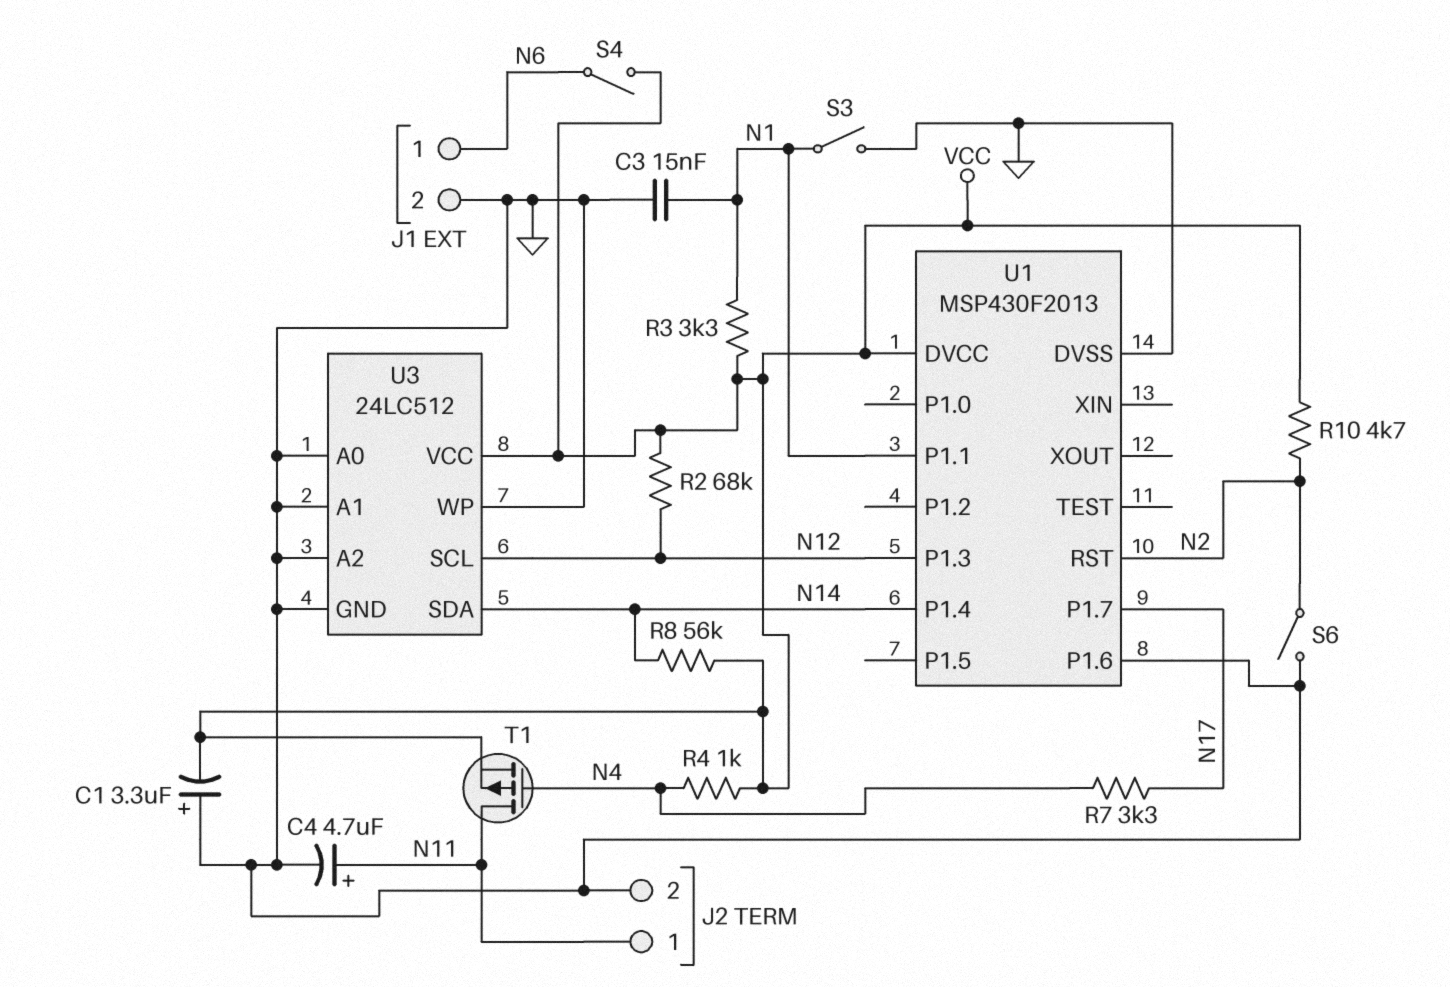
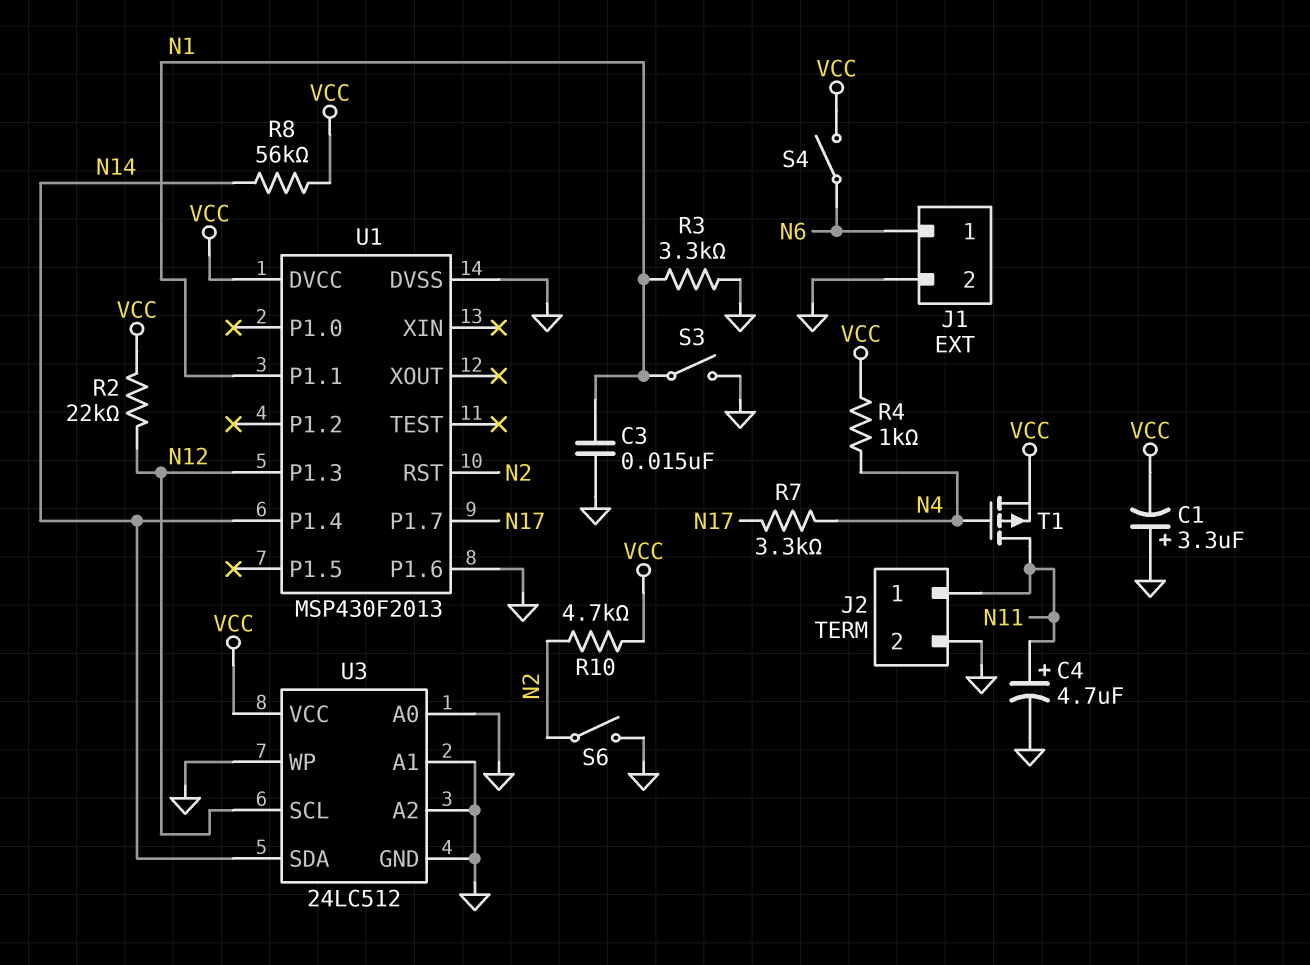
R2: 68k (N12, VCC) -> 22k (N12, VCC)
R3: 3.3k (N1, VCC) -> 3.3k (GND, N1)

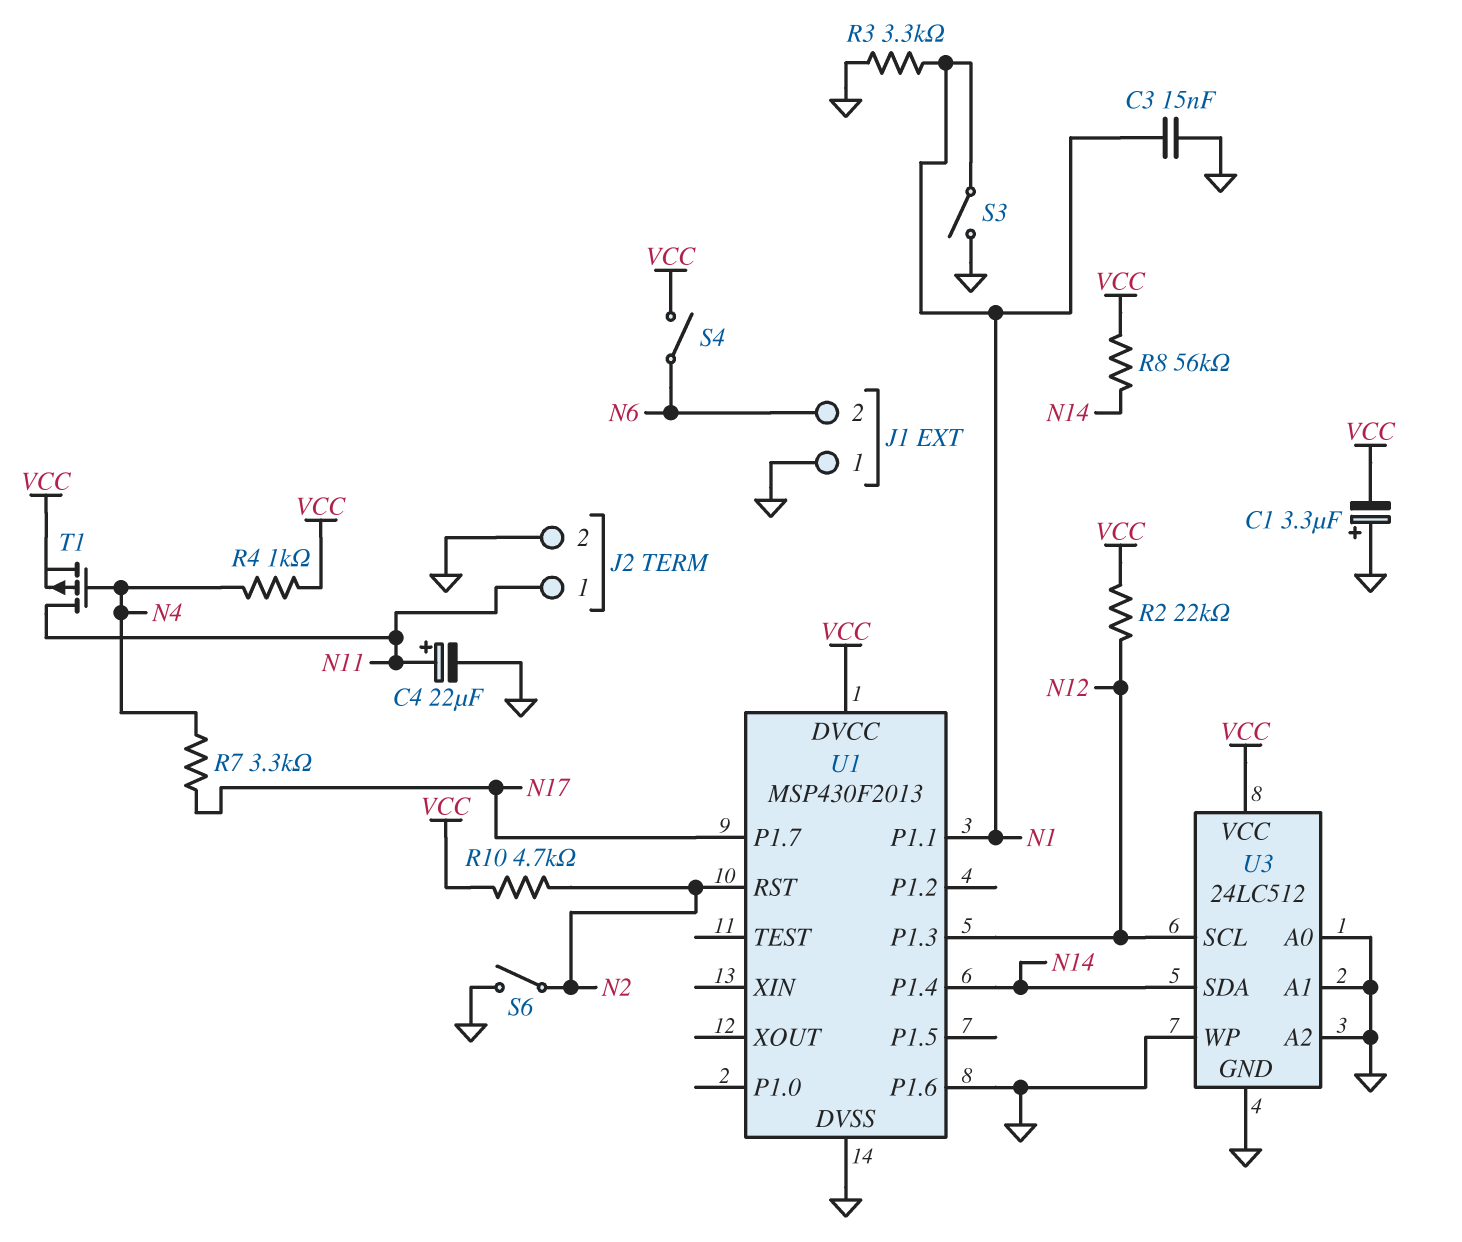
C4: 4.7uF (plus N11, minus GND) -> 22uF (plus N11, minus GND)
J1 pin 1: N6 -> GND
J1 pin 2: GND -> N6

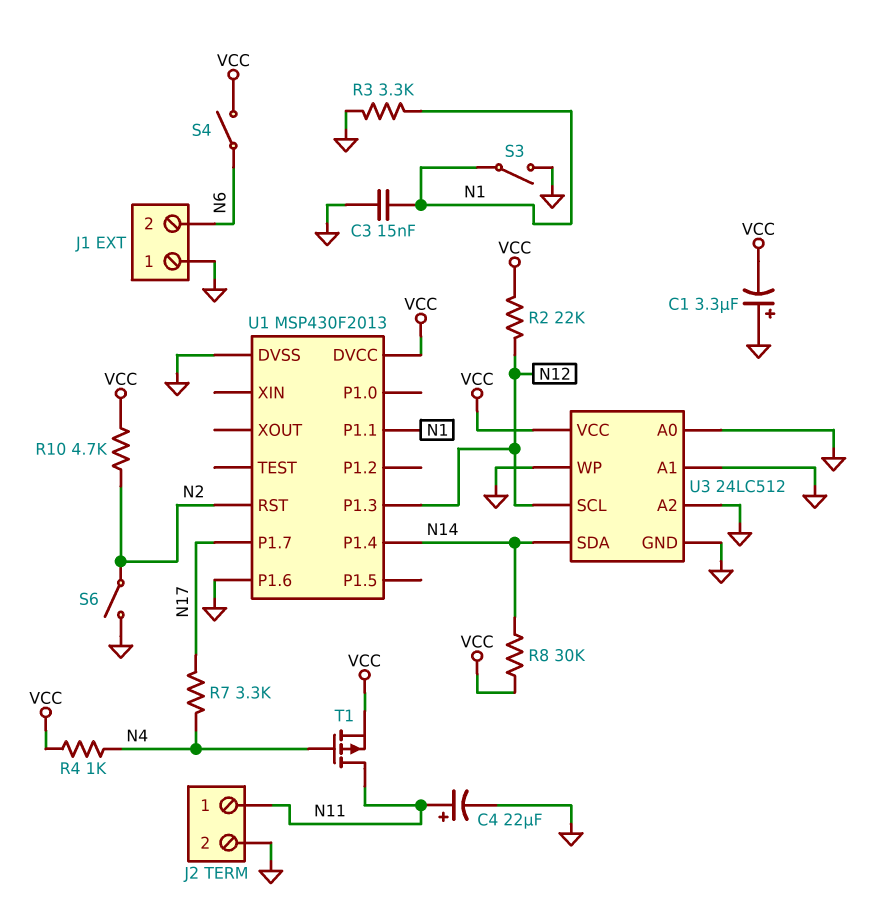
R8: 56k (N14, VCC) -> 30k (N14, VCC)

